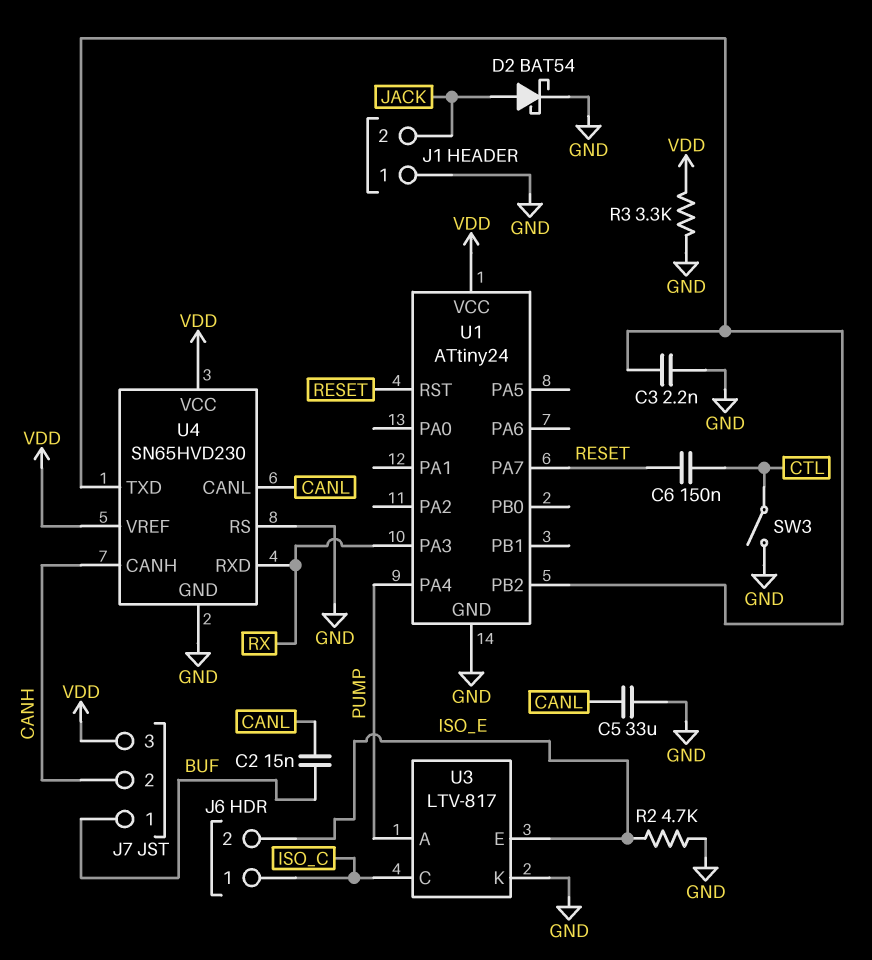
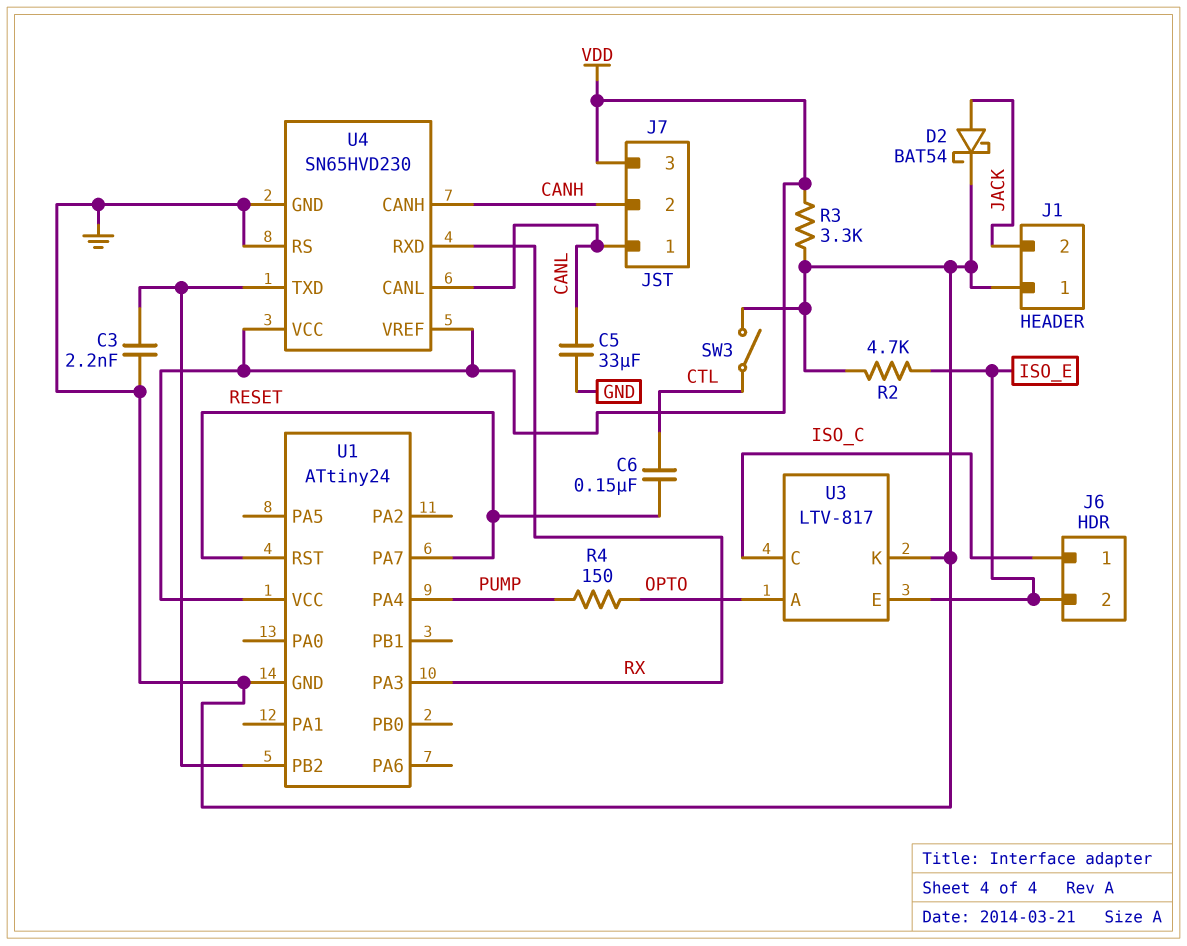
C2: 15nF (BUF, CANL) -> none
J7 pin 1: BUF -> CANL
R4: none -> 150 (OPTO, PUMP)
U3 pin A: PUMP -> OPTO

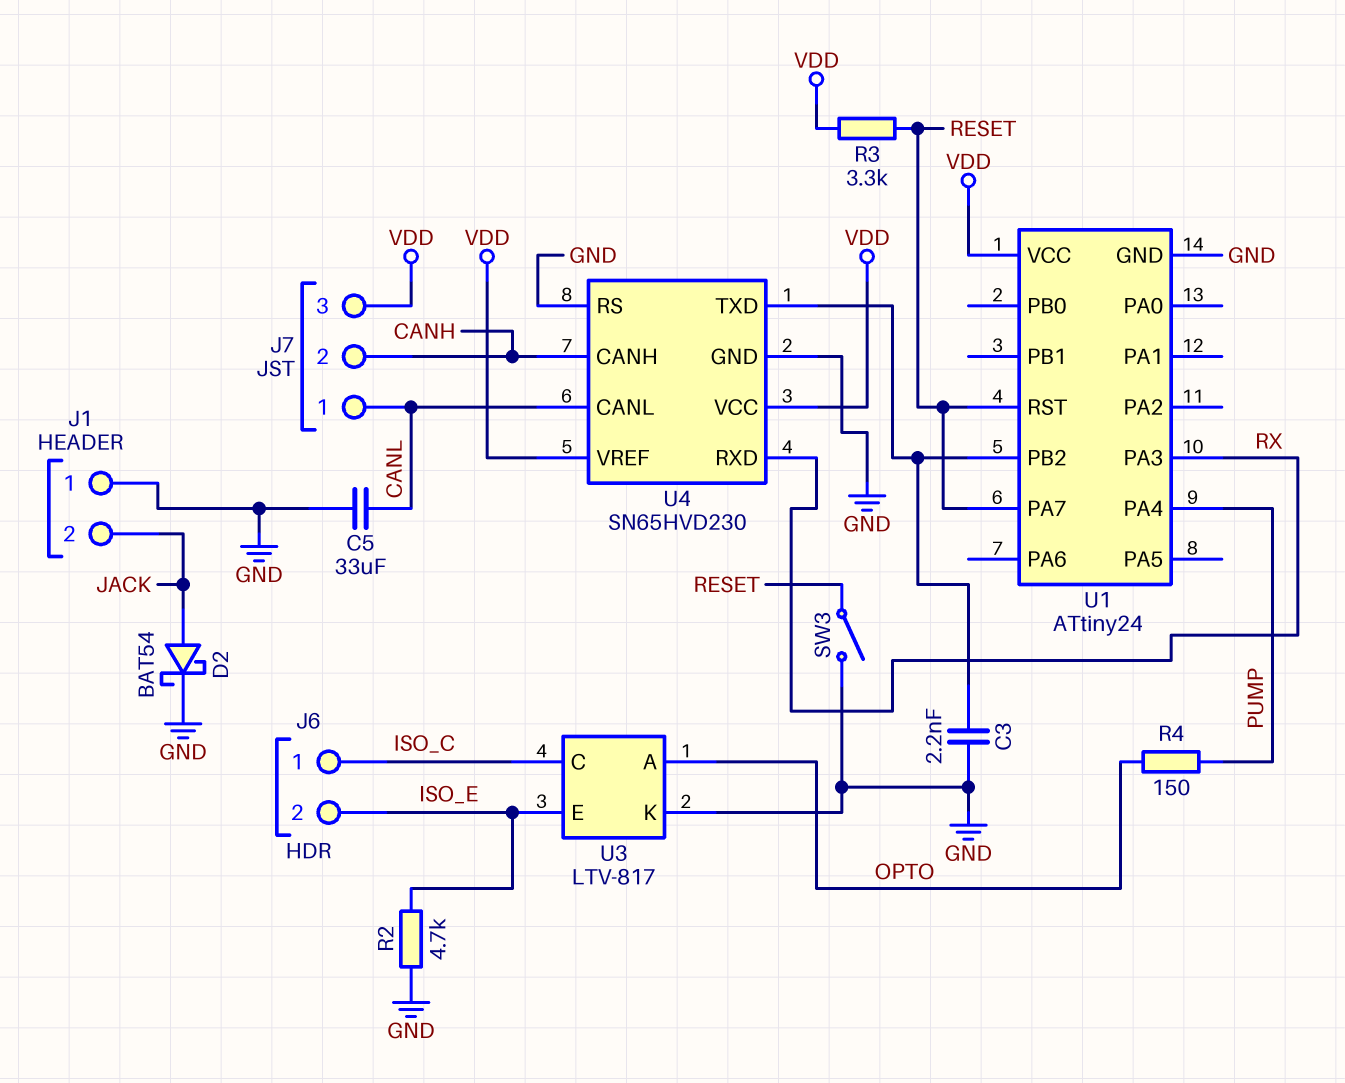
C6: 150nF (CTL, RESET) -> none
R3: 3.3k (GND, VDD) -> 3.3k (RESET, VDD)
SW3: switch (CTL, GND) -> switch (GND, RESET)

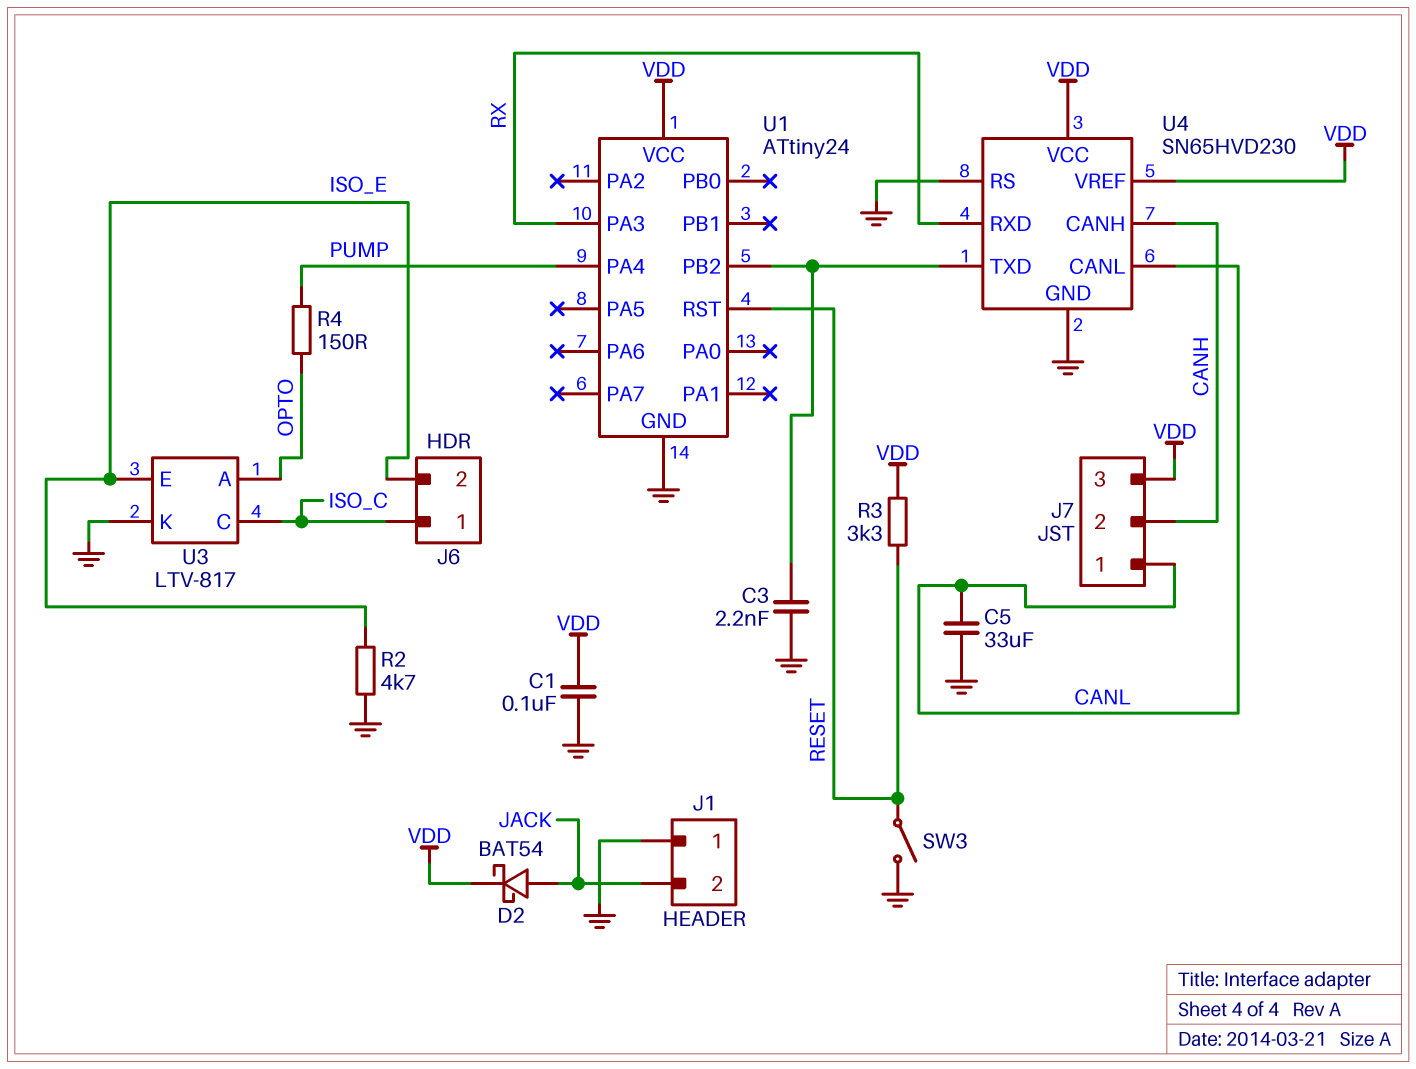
C1: none -> 100nF (GND, VDD)
D2: schottky BAT54 (A JACK, K GND) -> schottky BAT54 (A JACK, K VDD)
U1 pin PA7: RESET -> none

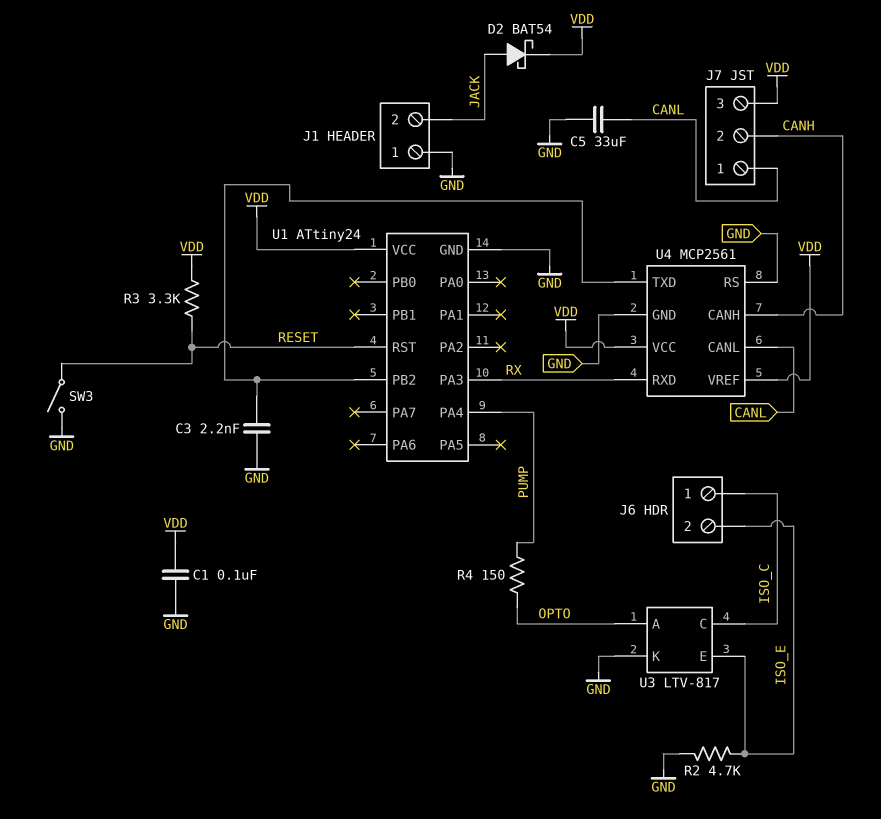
U4: SN65HVD230 -> MCP2561

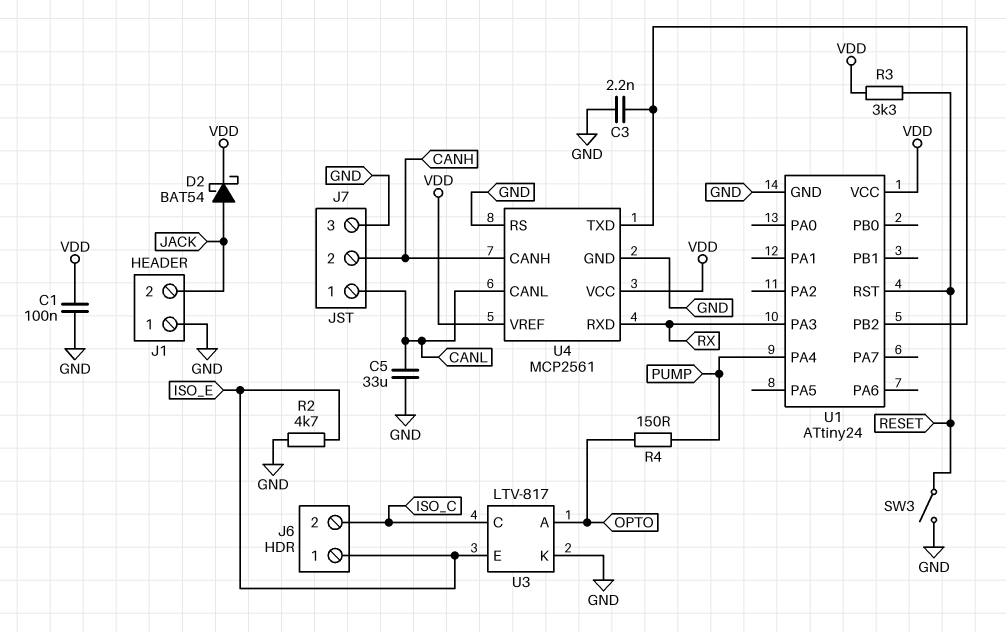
J6 pin 1: ISO_C -> ISO_E
J6 pin 2: ISO_E -> ISO_C
J7 pin 3: VDD -> GND

